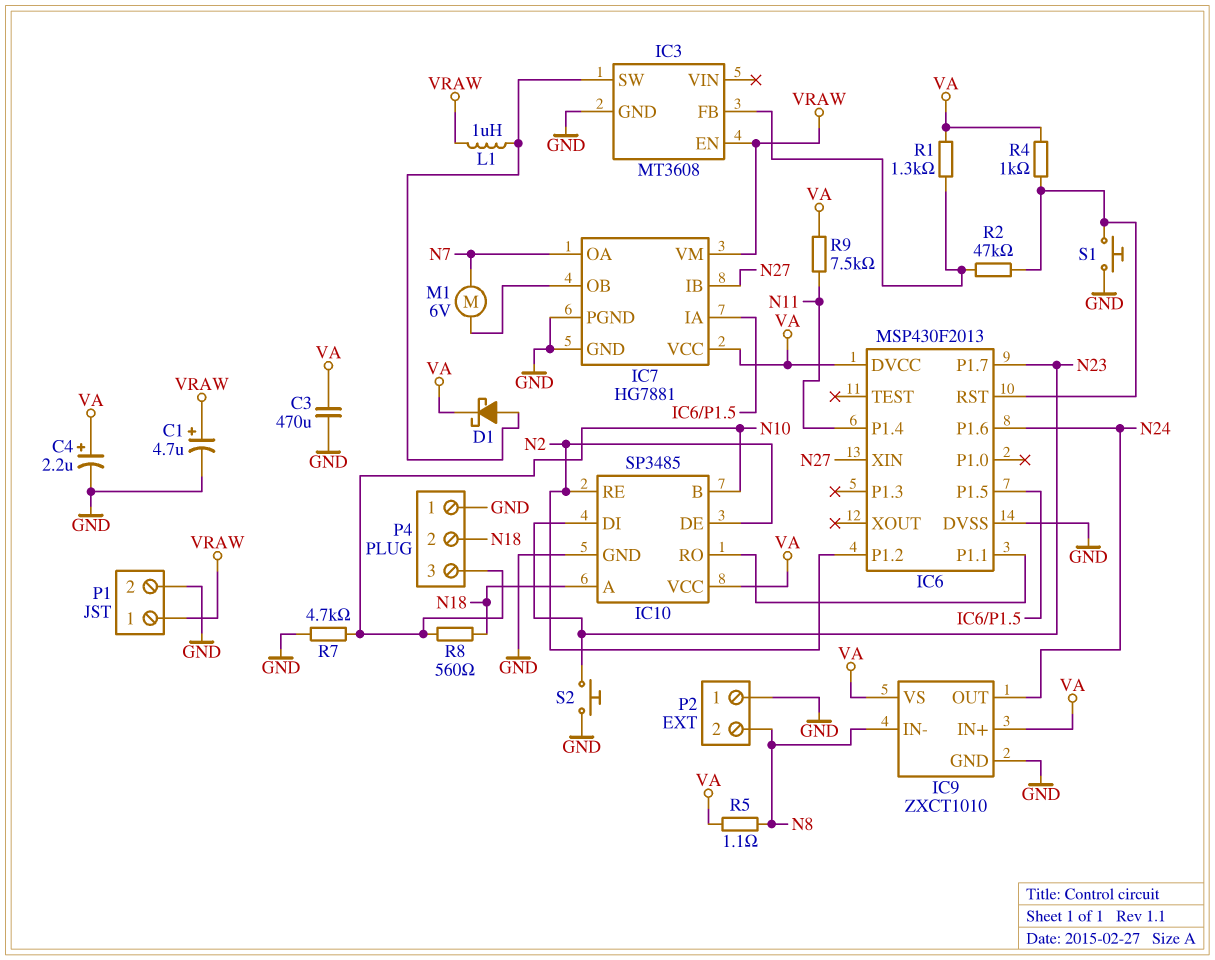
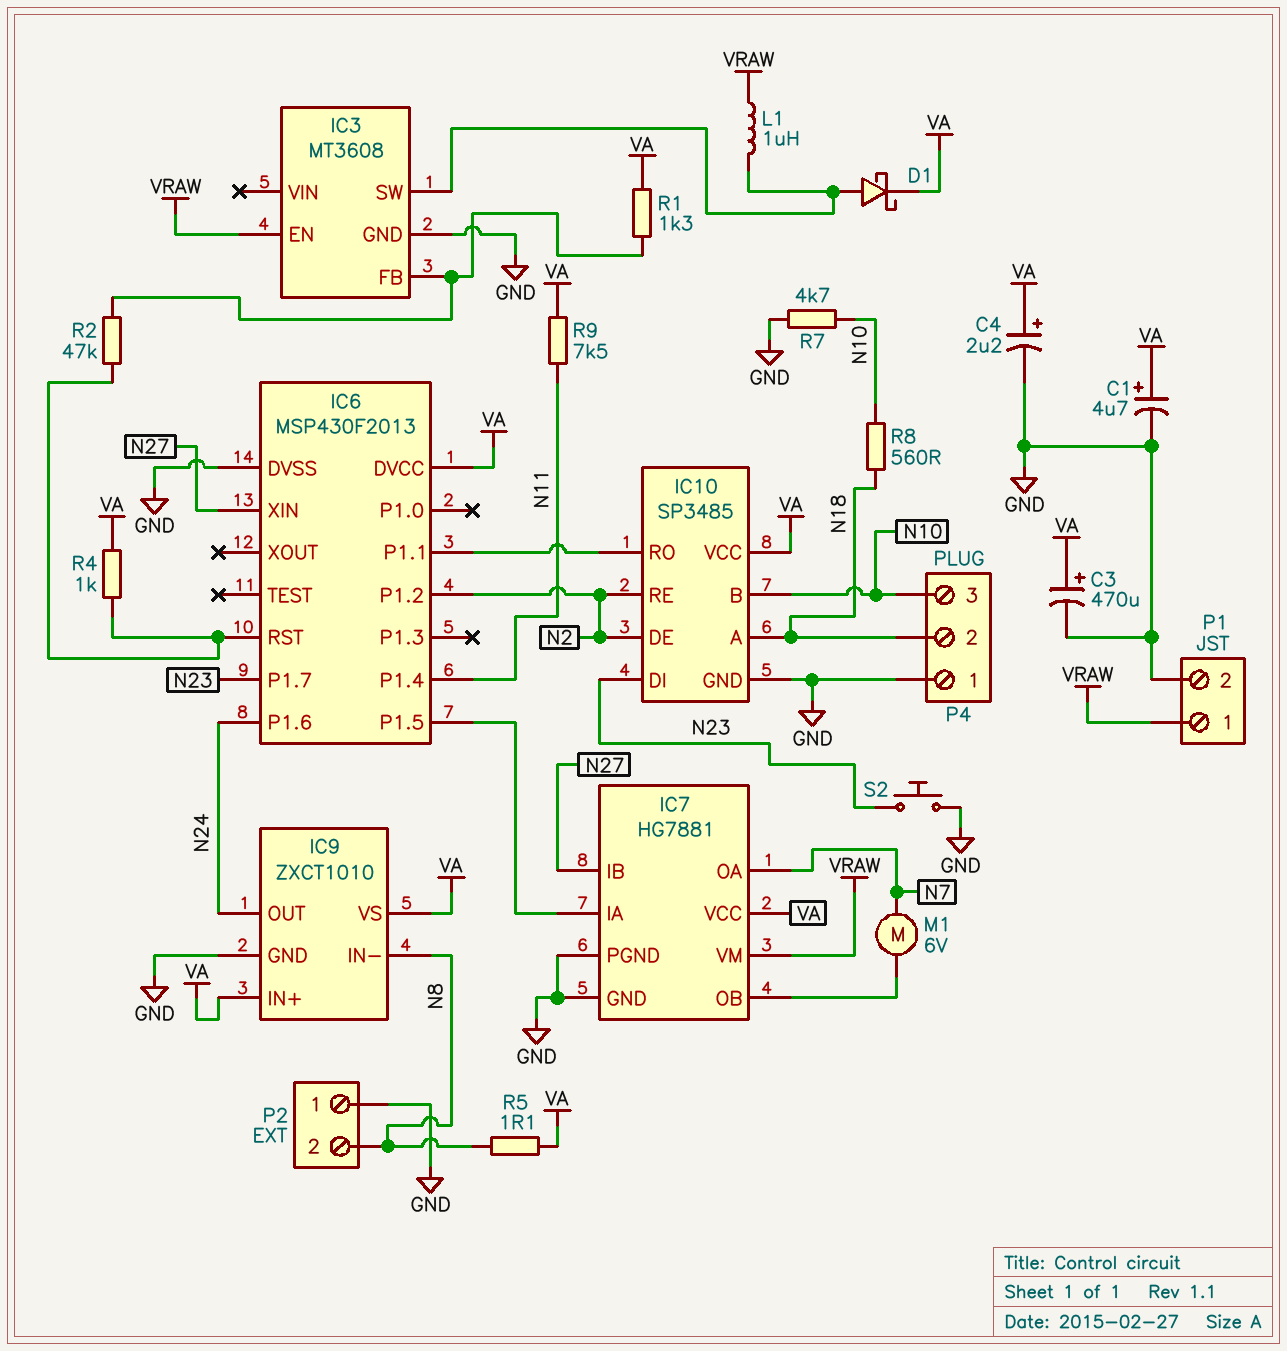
C1: 4.7uF (plus VRAW, minus GND) -> 4.7uF (plus VA, minus GND)
C3: 470uF (GND, VA) -> 470uF (plus VA, minus GND)
S1: button (GND, IC6/RST) -> none

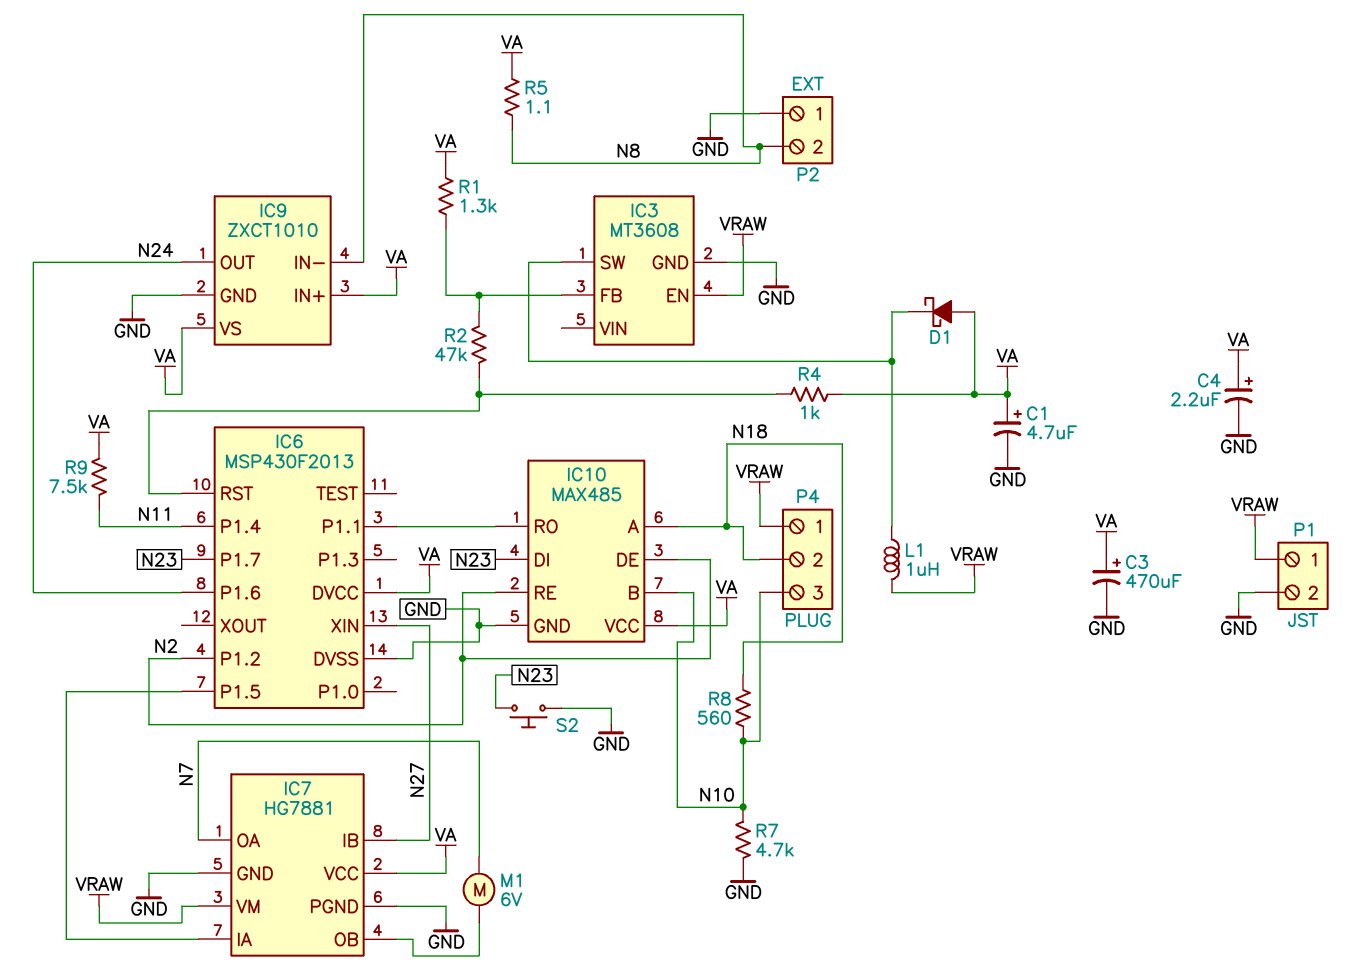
D1: schottky (A IC3/SW, K VA) -> schottky (A VA, K IC3/SW)
IC10: SP3485 -> MAX485
P4 pin 1: GND -> VRAW

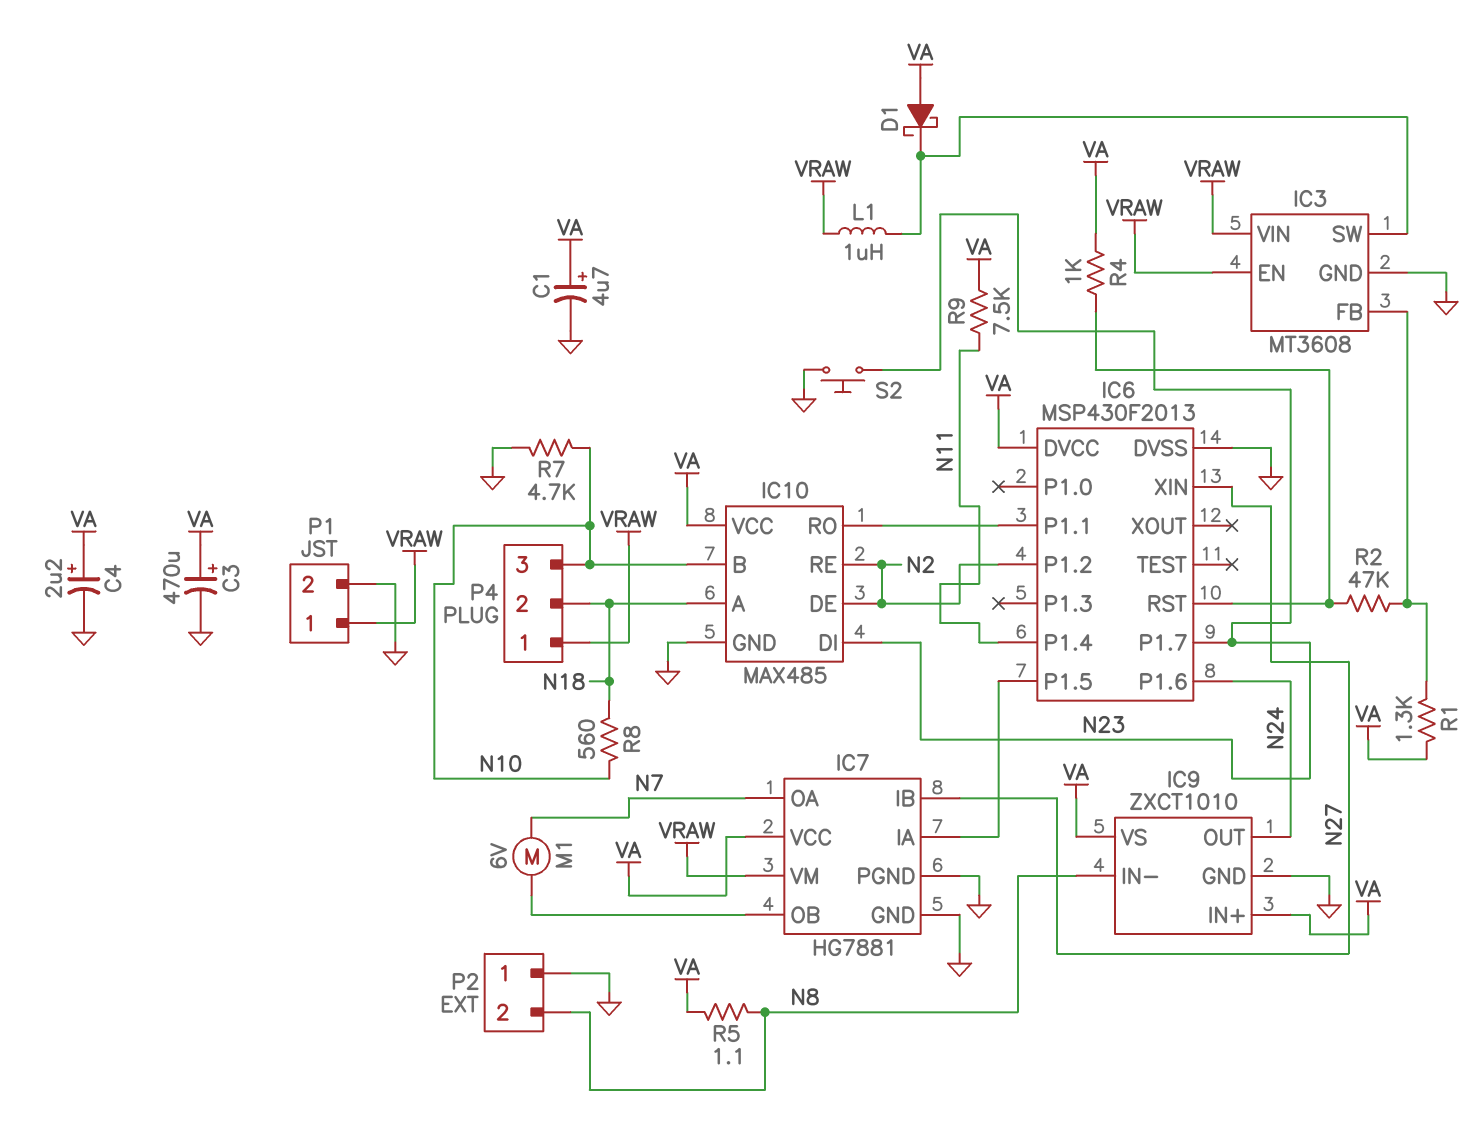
IC3 pin VIN: none -> VRAW

